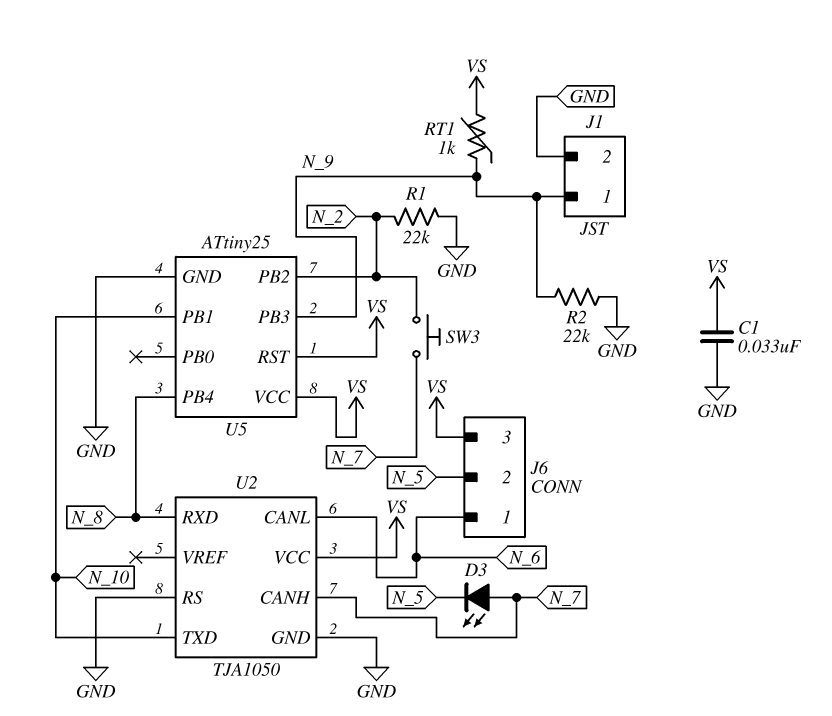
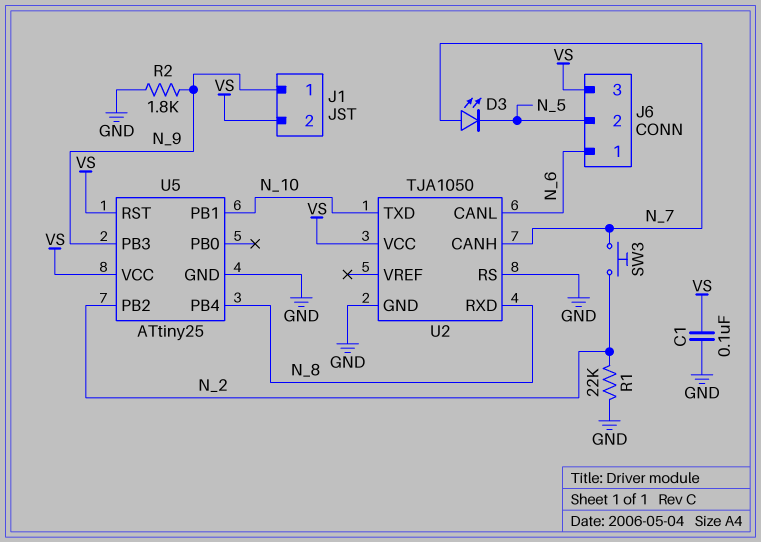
C1: 33nF (GND, VS) -> 100nF (GND, VS)
J1 pin 2: GND -> VS
R2: 22k (GND, N_9) -> 1.8k (GND, N_9)
RT1: 1k (N_9, VS) -> none

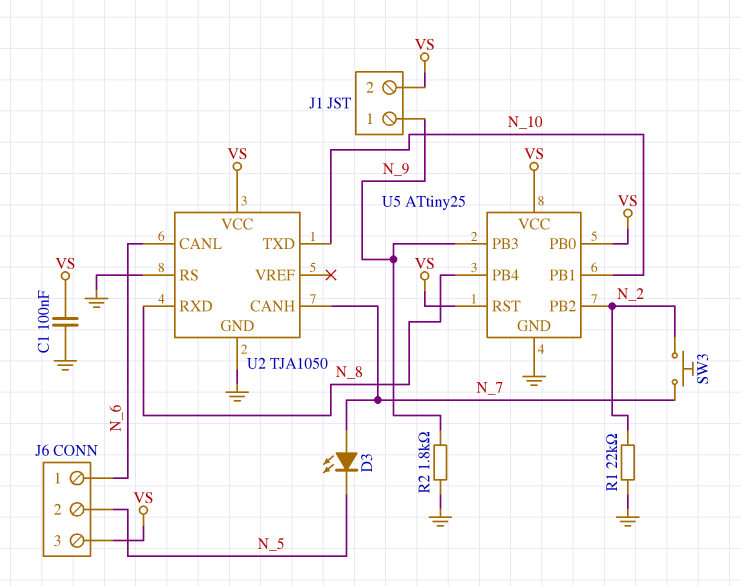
U5 pin PB0: none -> VS

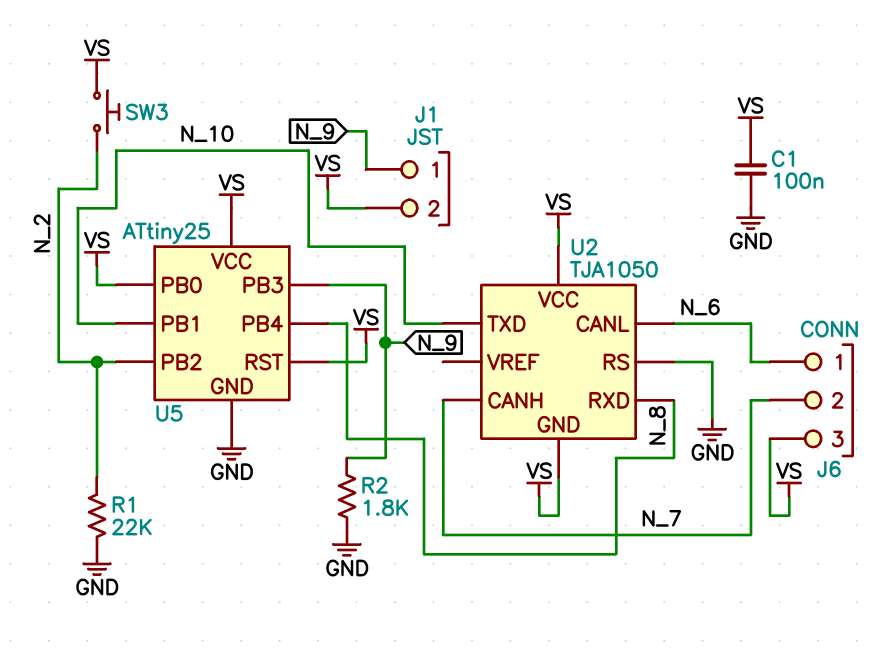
D3: LED (A N_7, K N_5) -> none
J6 pin 2: N_5 -> N_7
SW3: button (N_2, N_7) -> button (N_2, VS)
U2 pin GND: GND -> VS

